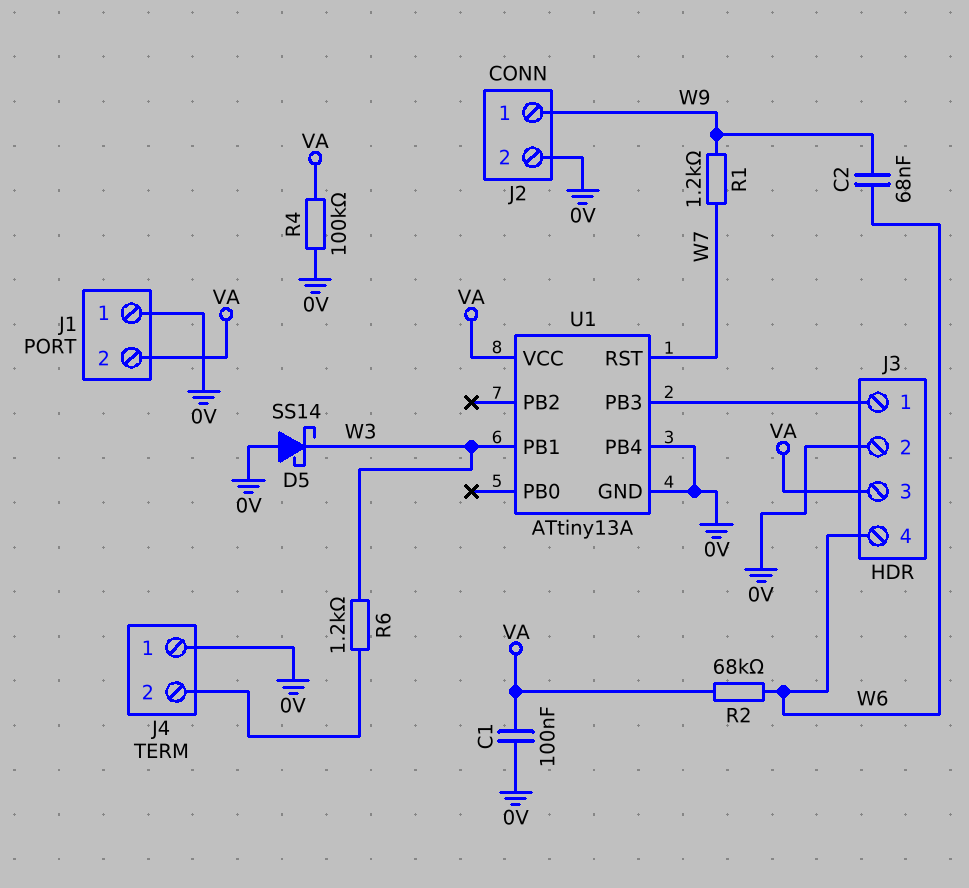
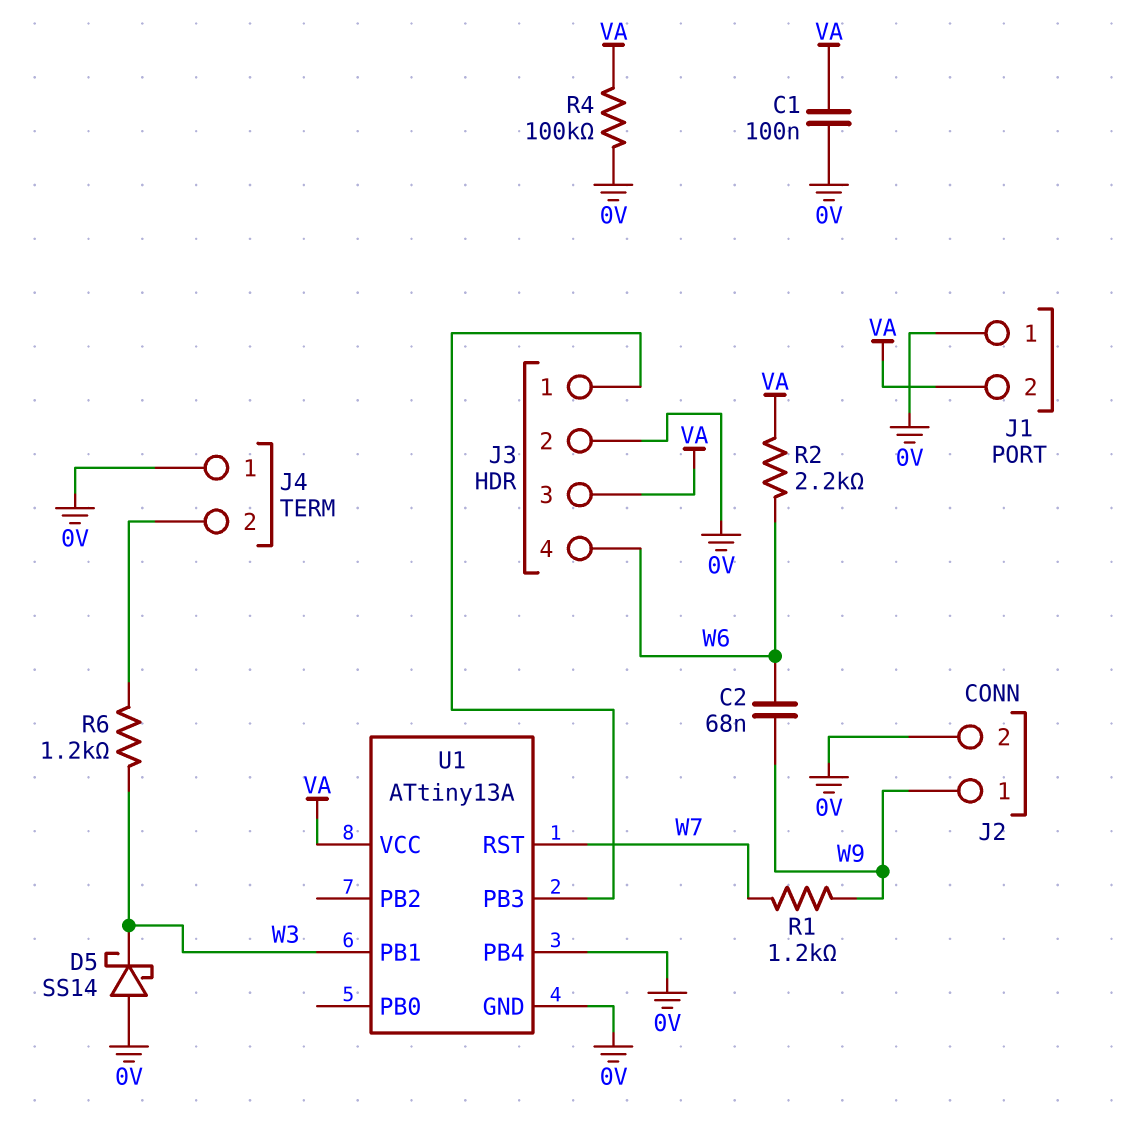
R2: 68k (VA, W6) -> 2.2k (VA, W6)

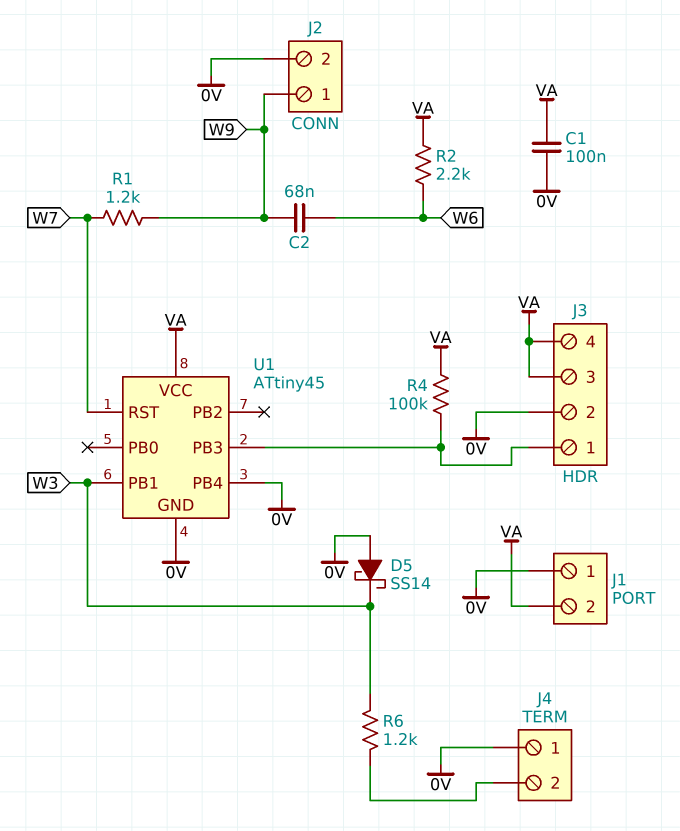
J3 pin 4: W6 -> VA
R4: 100k (0V, VA) -> 100k (J3/1, VA)
U1: ATtiny13A -> ATtiny45

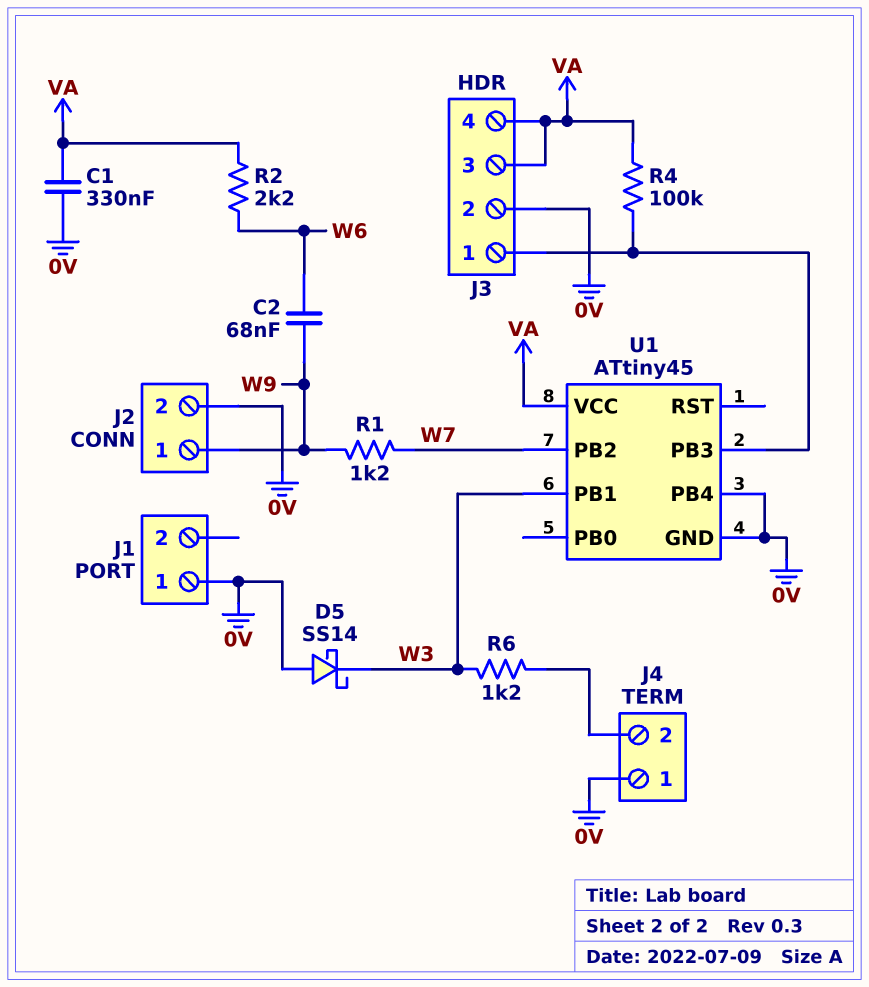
C1: 100nF (0V, VA) -> 330nF (0V, VA)
J1 pin 2: VA -> none
U1 pin PB2: none -> W7
U1 pin RST: W7 -> none

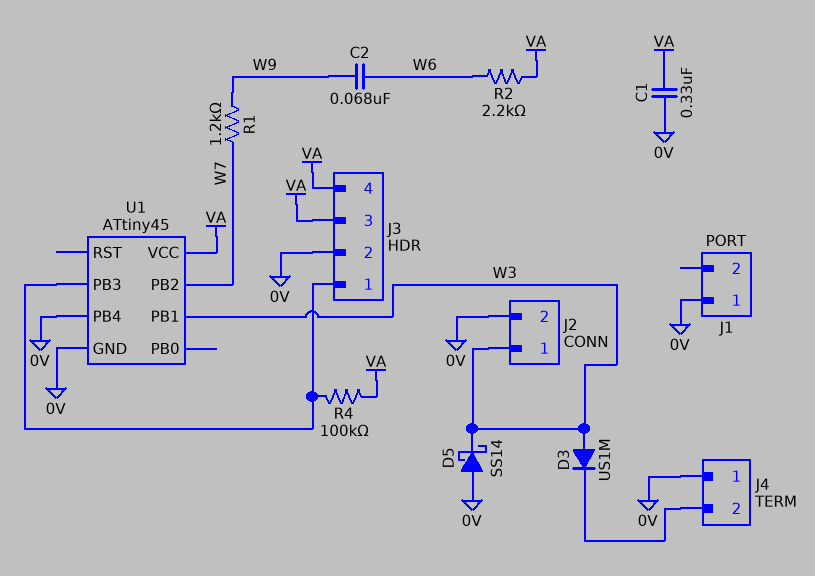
D3: none -> diode US1M (A W3, K J4/2)
J2 pin 1: W9 -> W3
R6: 1.2k (J4/2, W3) -> none

